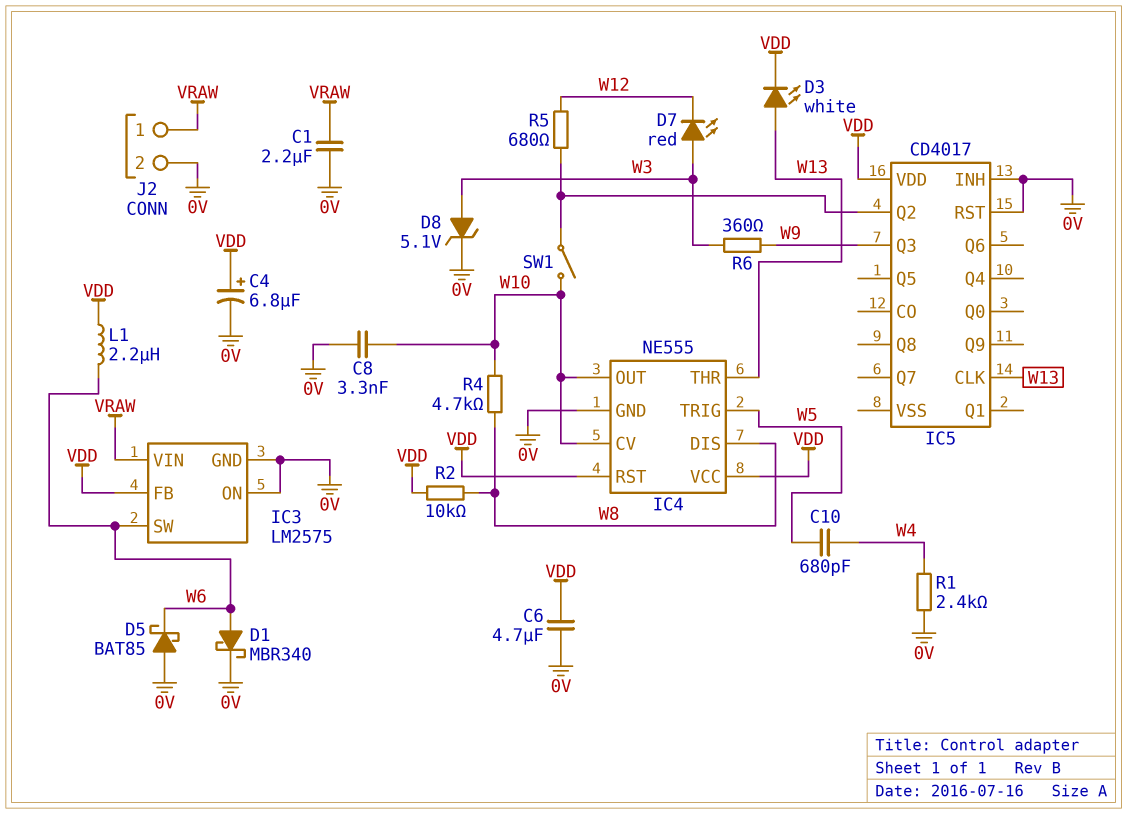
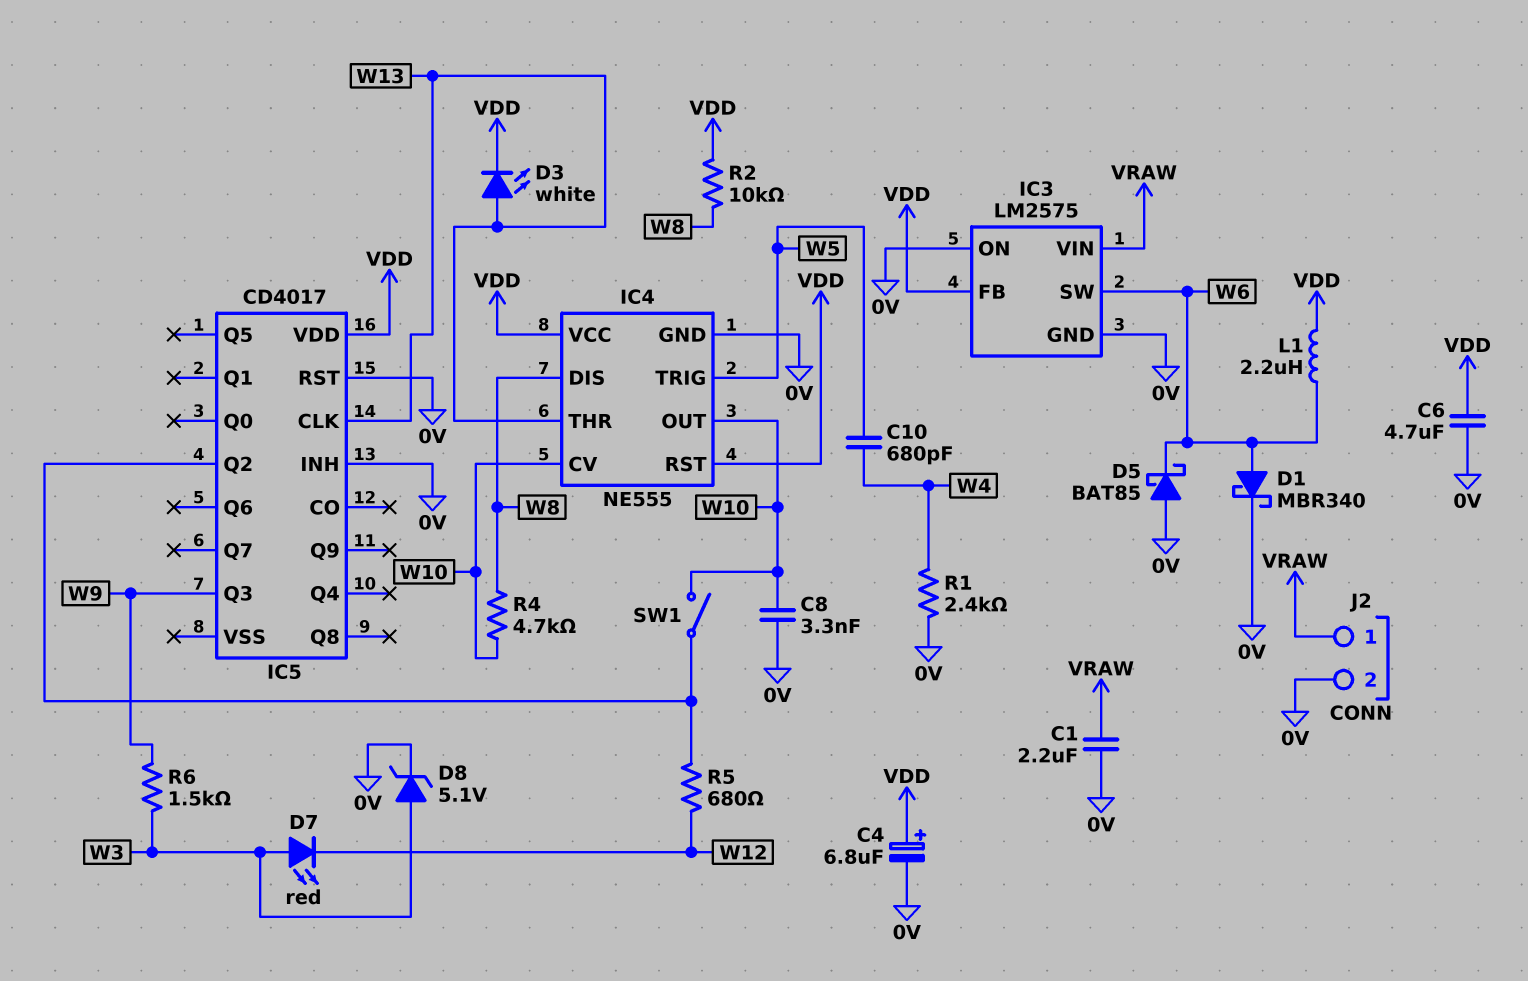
R6: 360 (W3, W9) -> 1.5k (W3, W9)

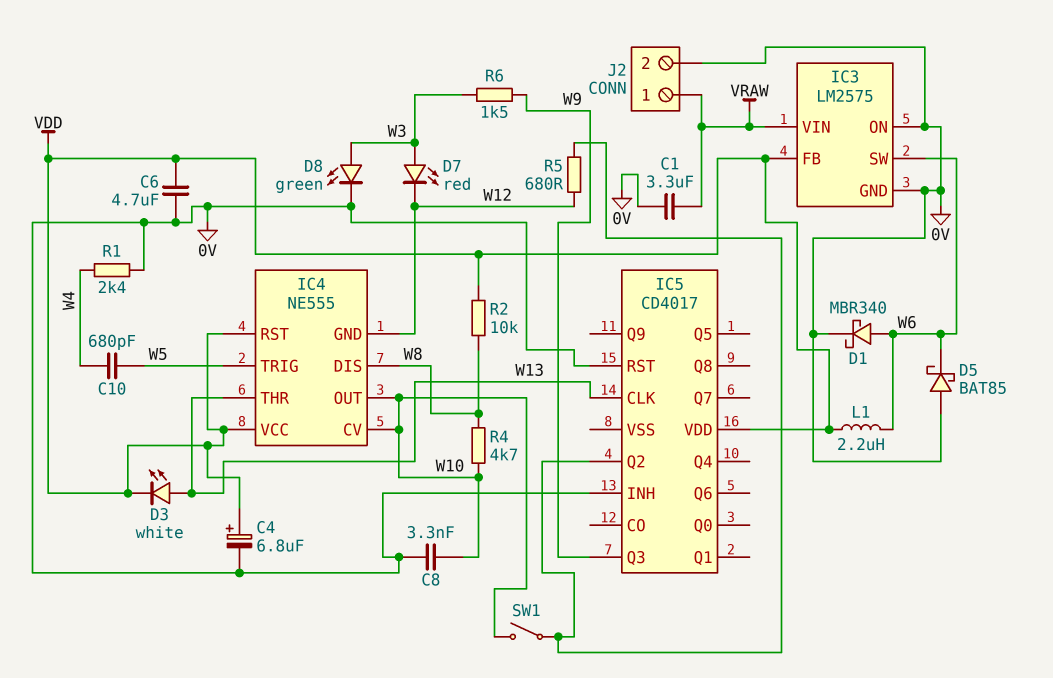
C1: 2.2uF (0V, VRAW) -> 3.3uF (0V, VRAW)
D8: zener 5.1V (A W3, K 0V) -> LED green (A W3, K 0V)
IC4 pin GND: 0V -> W12

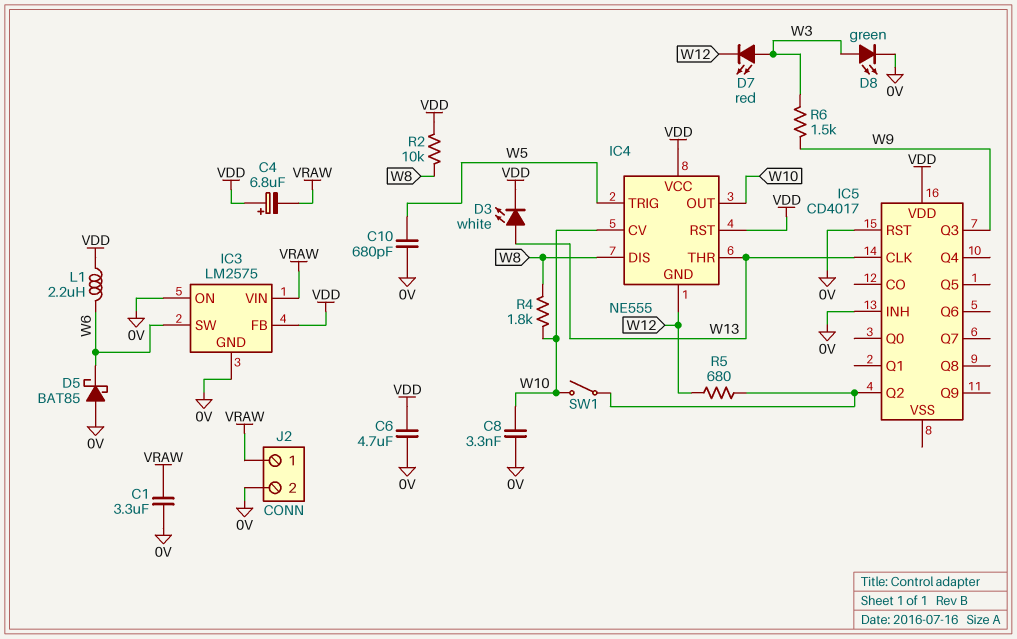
C4: 6.8uF (plus VDD, minus 0V) -> 6.8uF (plus VDD, minus VRAW)
C10: 680pF (W4, W5) -> 680pF (0V, W5)
D1: schottky MBR340 (A W6, K 0V) -> none
R1: 2.4k (0V, W4) -> none
R4: 4.7k (W8, W10) -> 1.8k (W8, W10)

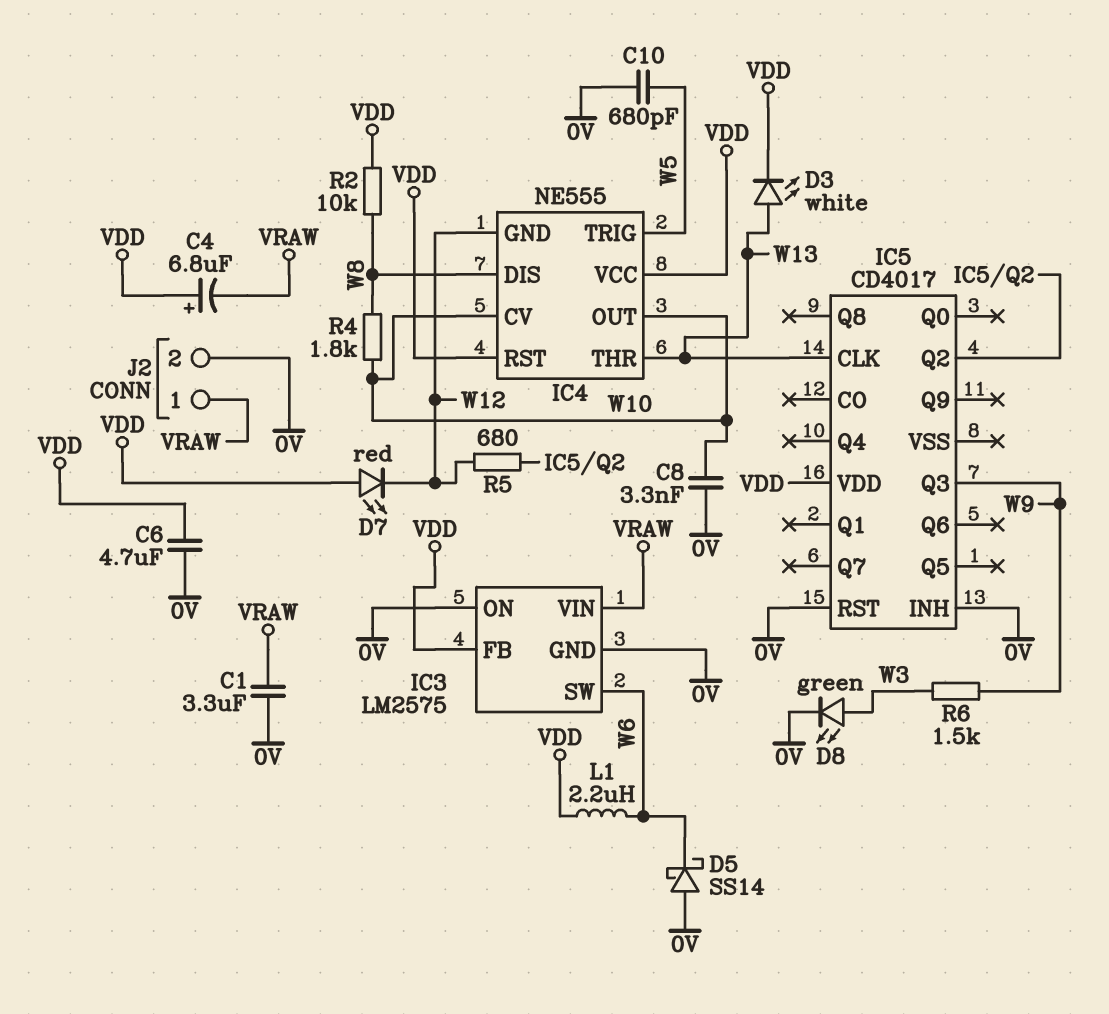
D5: schottky BAT85 (A 0V, K W6) -> schottky SS14 (A 0V, K W6)
D7: LED red (A W3, K W12) -> LED red (A VDD, K W12)
SW1: switch (IC5/Q2, W10) -> none

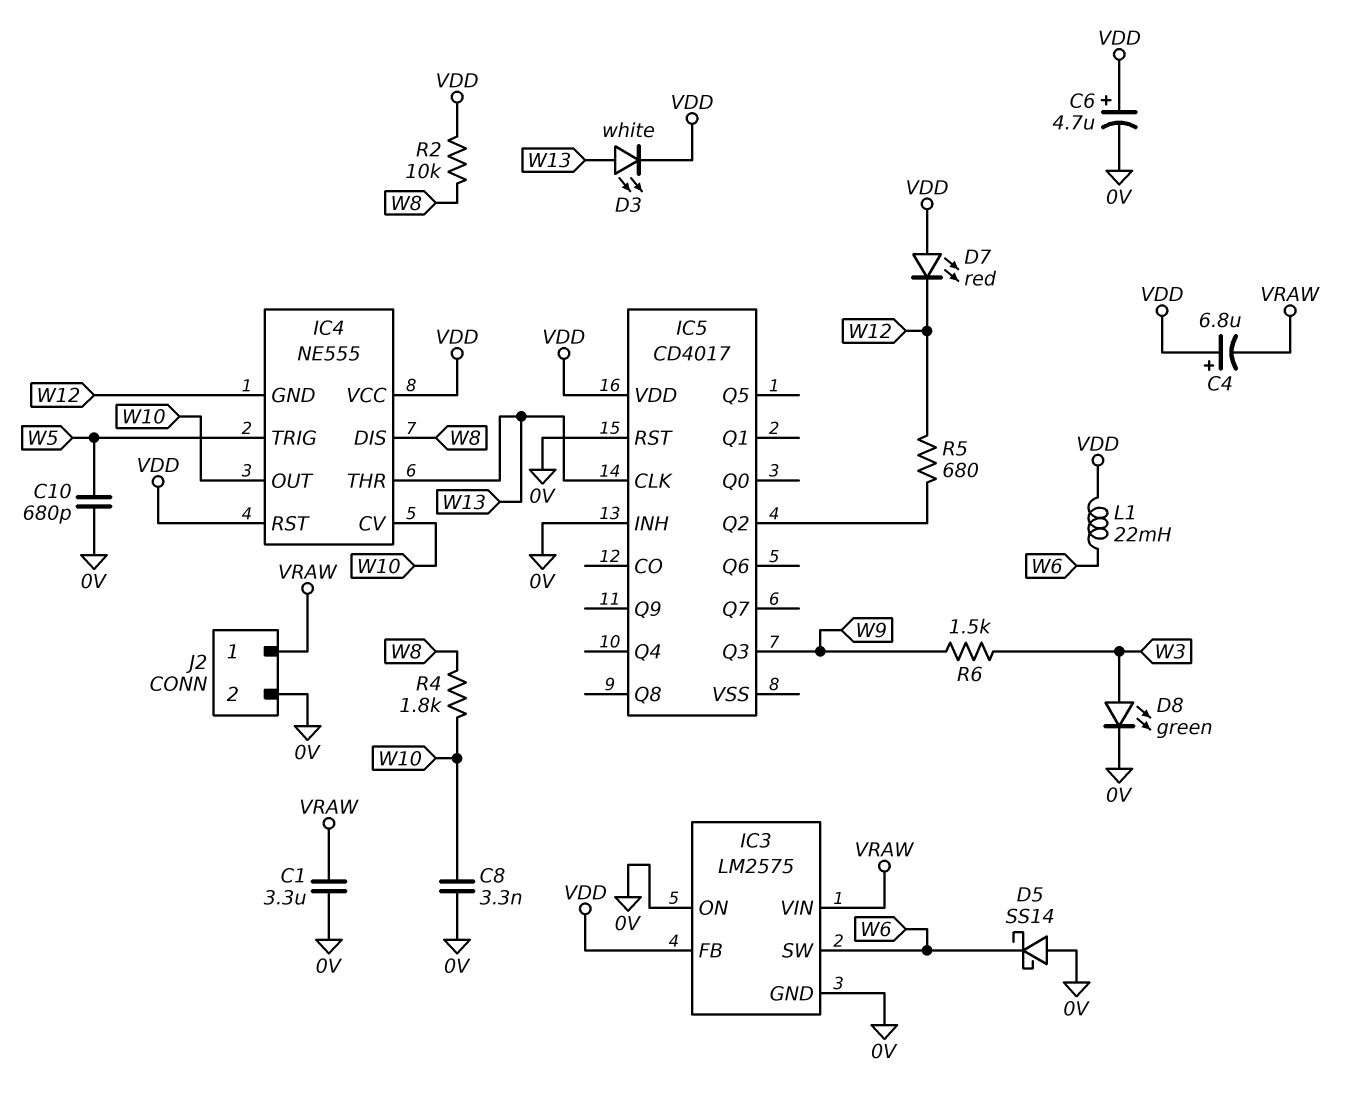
C6: 4.7uF (0V, VDD) -> 4.7uF (plus VDD, minus 0V)
L1: 2.2uH (VDD, W6) -> 22mH (VDD, W6)

